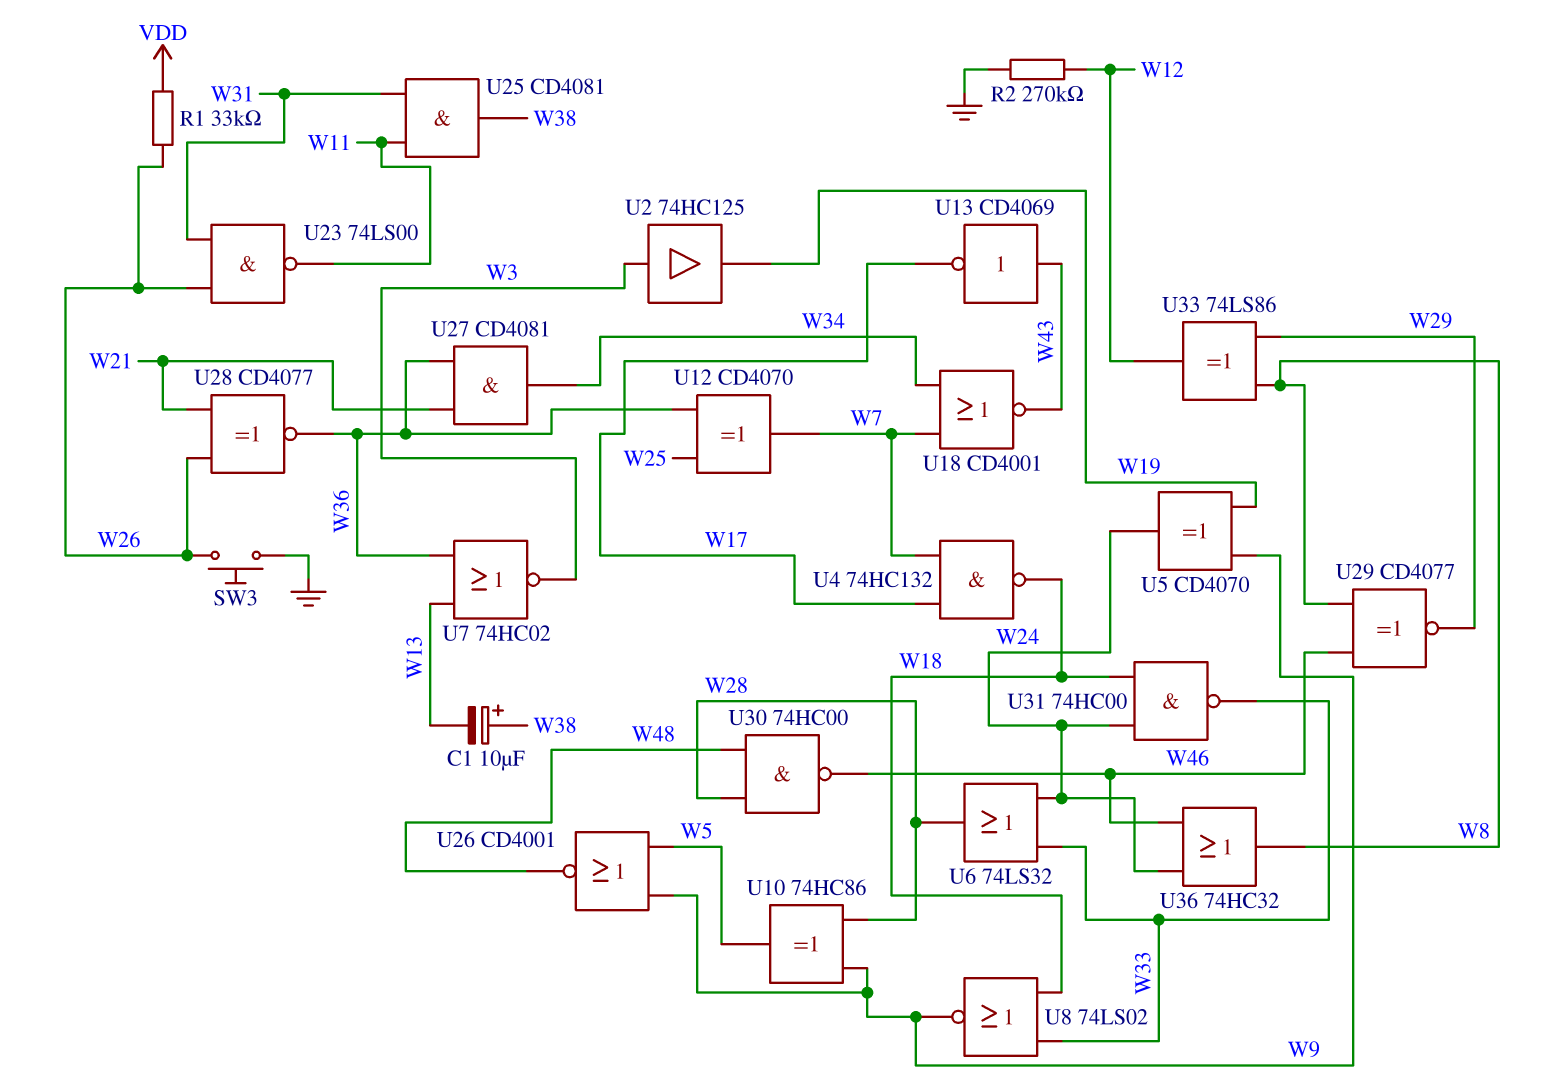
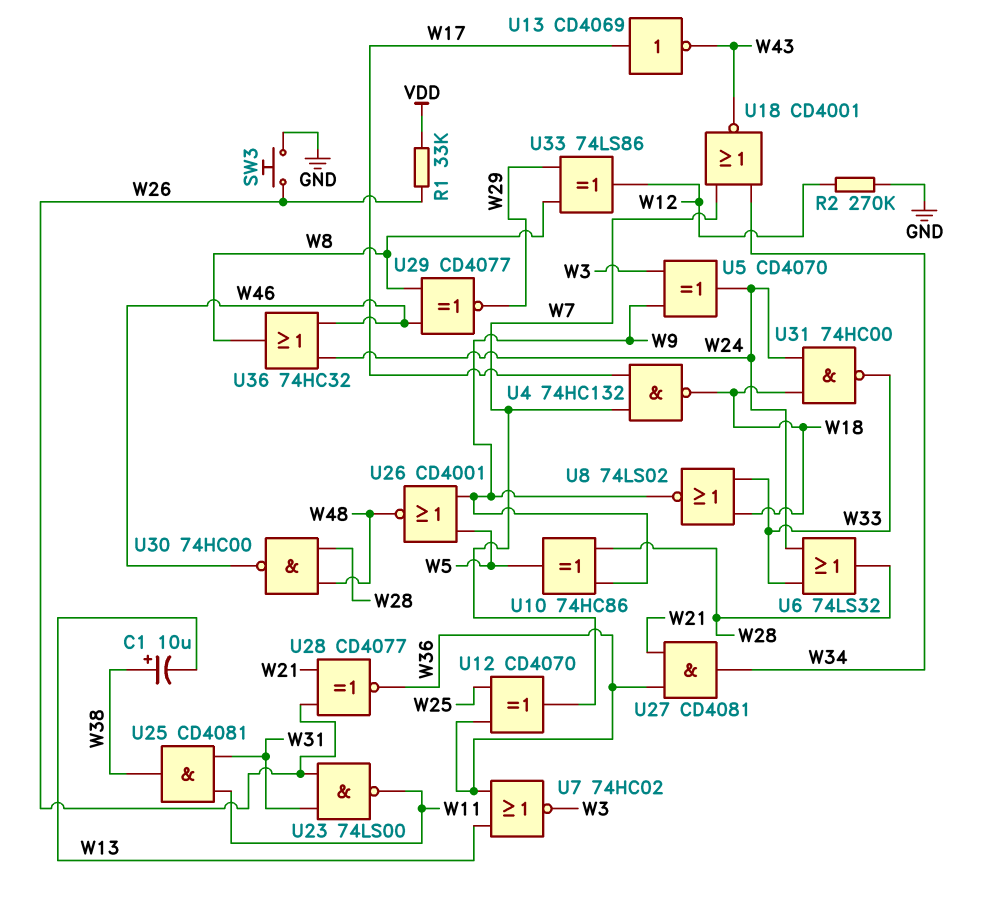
U2: buffer 74HC125 (in W3, out W19) -> none
U5: XOR CD4070 (in W9, in W19, out W24) -> XOR CD4070 (in W3, in W9, out W24)
U13: NOT CD4069 (in W43, out W17) -> NOT CD4069 (in W17, out W43)

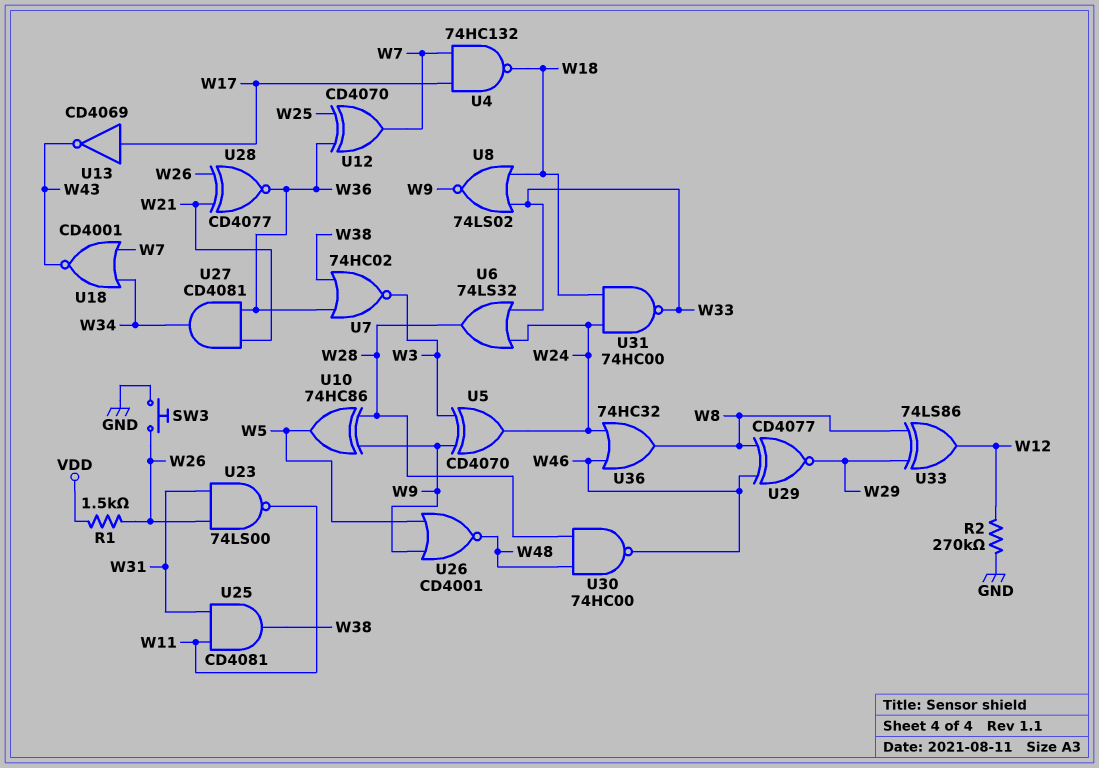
C1: 10uF (plus W38, minus W13) -> none
R1: 33k (VDD, W26) -> 1.5k (VDD, W26)
U7: NOR 74HC02 (in W13, in W36, out W3) -> NOR 74HC02 (in W36, in W38, out W3)

